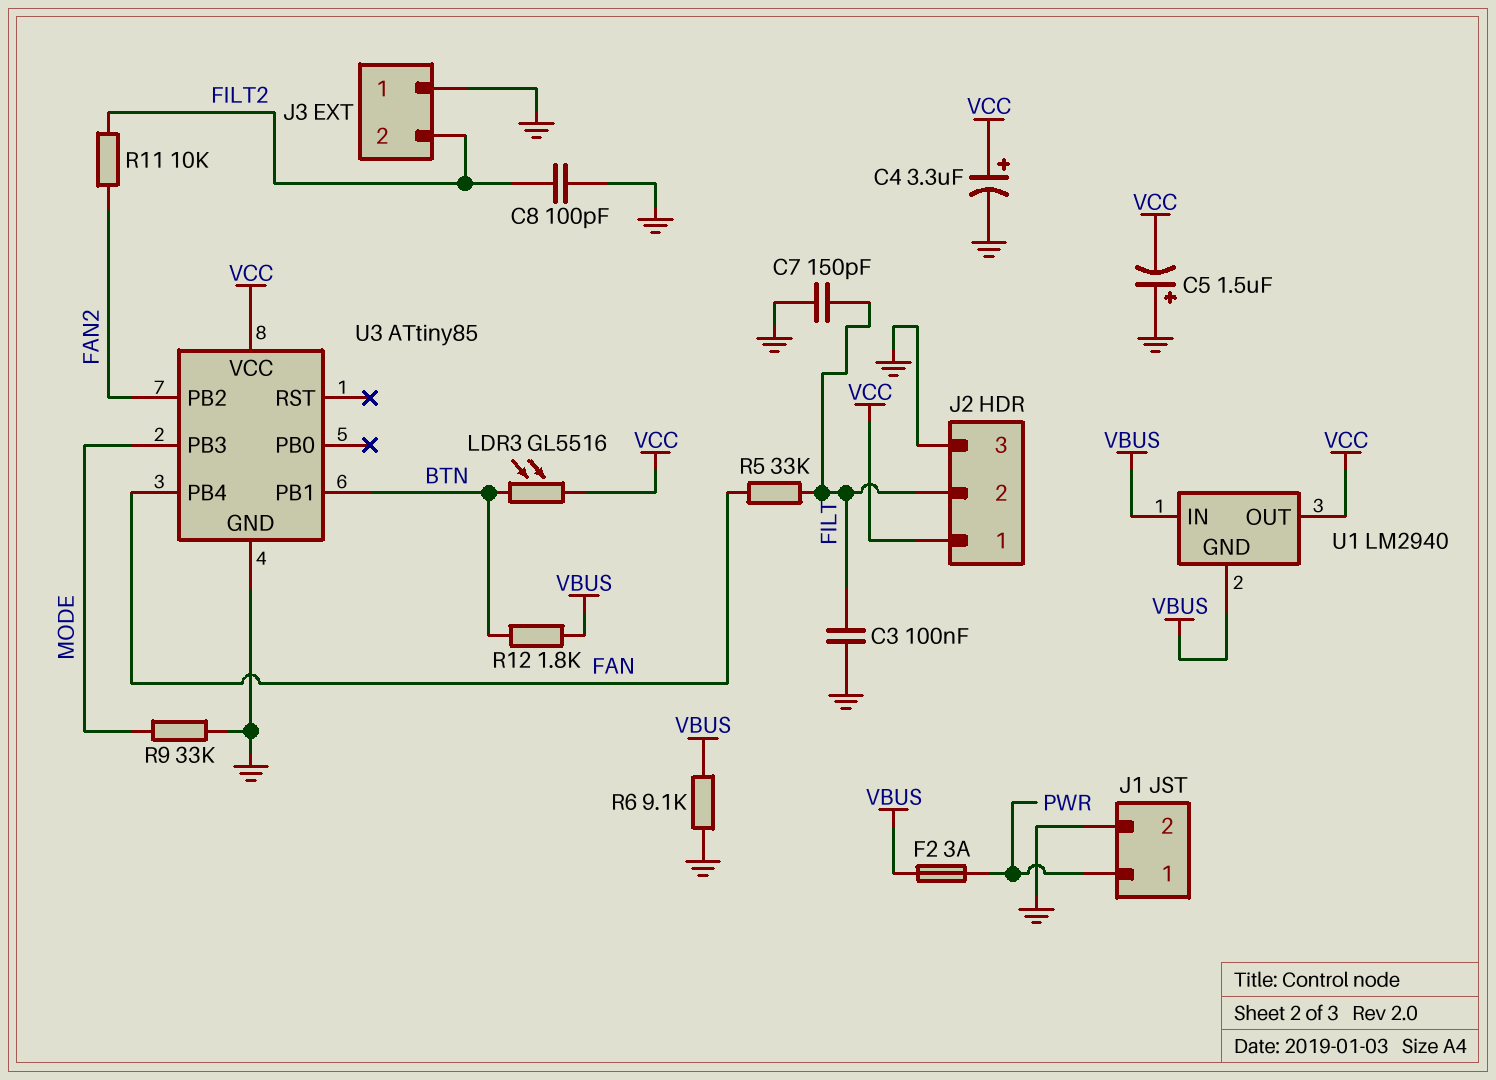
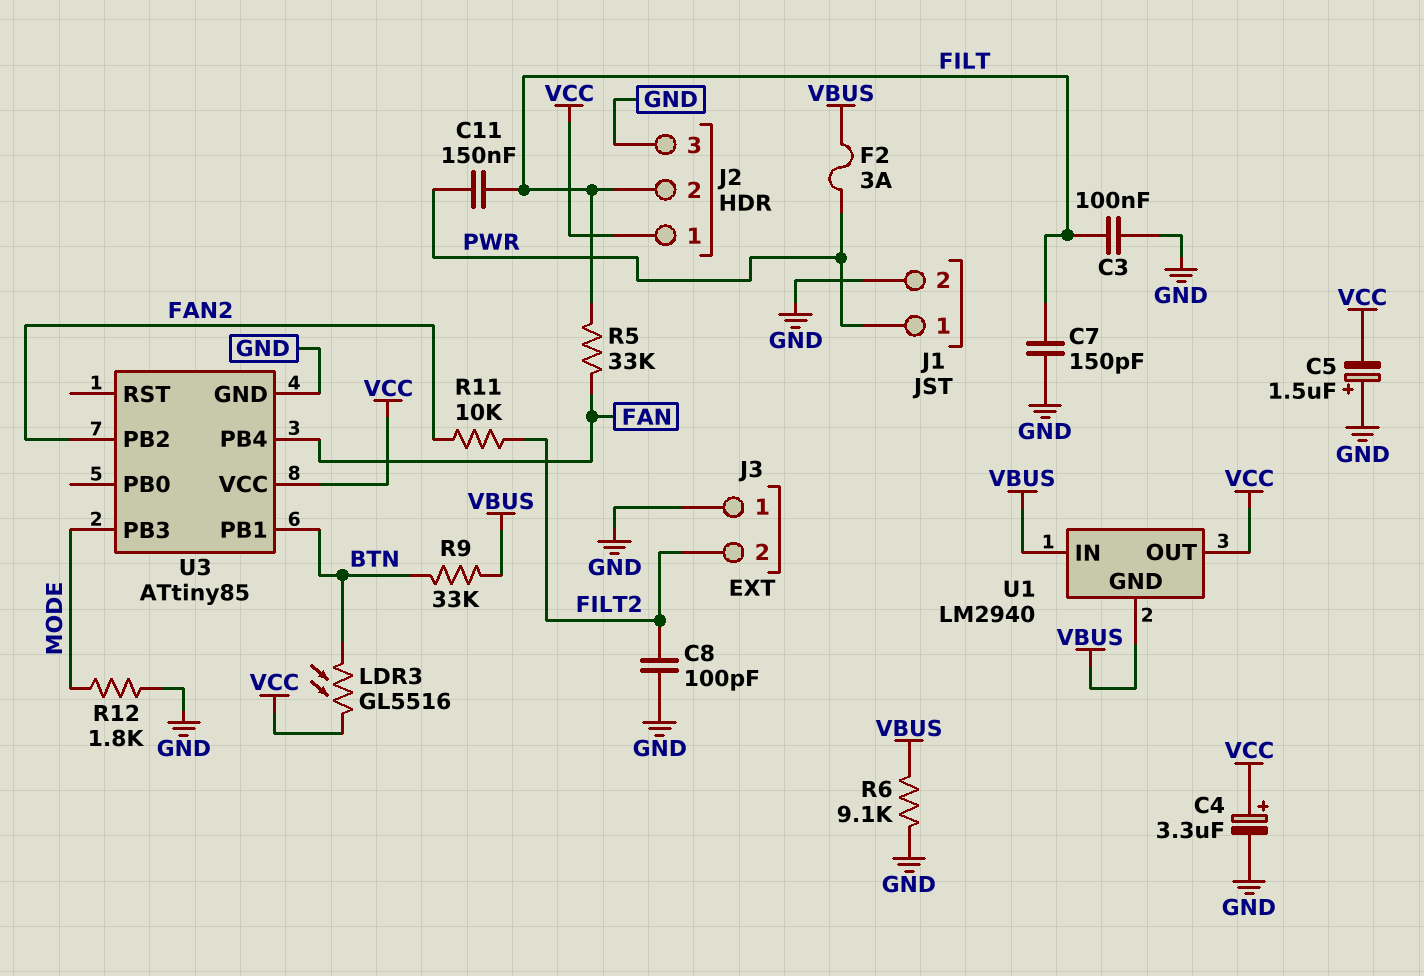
C11: none -> 150nF (FILT, PWR)
R9: 33k (GND, MODE) -> 33k (BTN, VBUS)
R12: 1.8k (BTN, VBUS) -> 1.8k (GND, MODE)

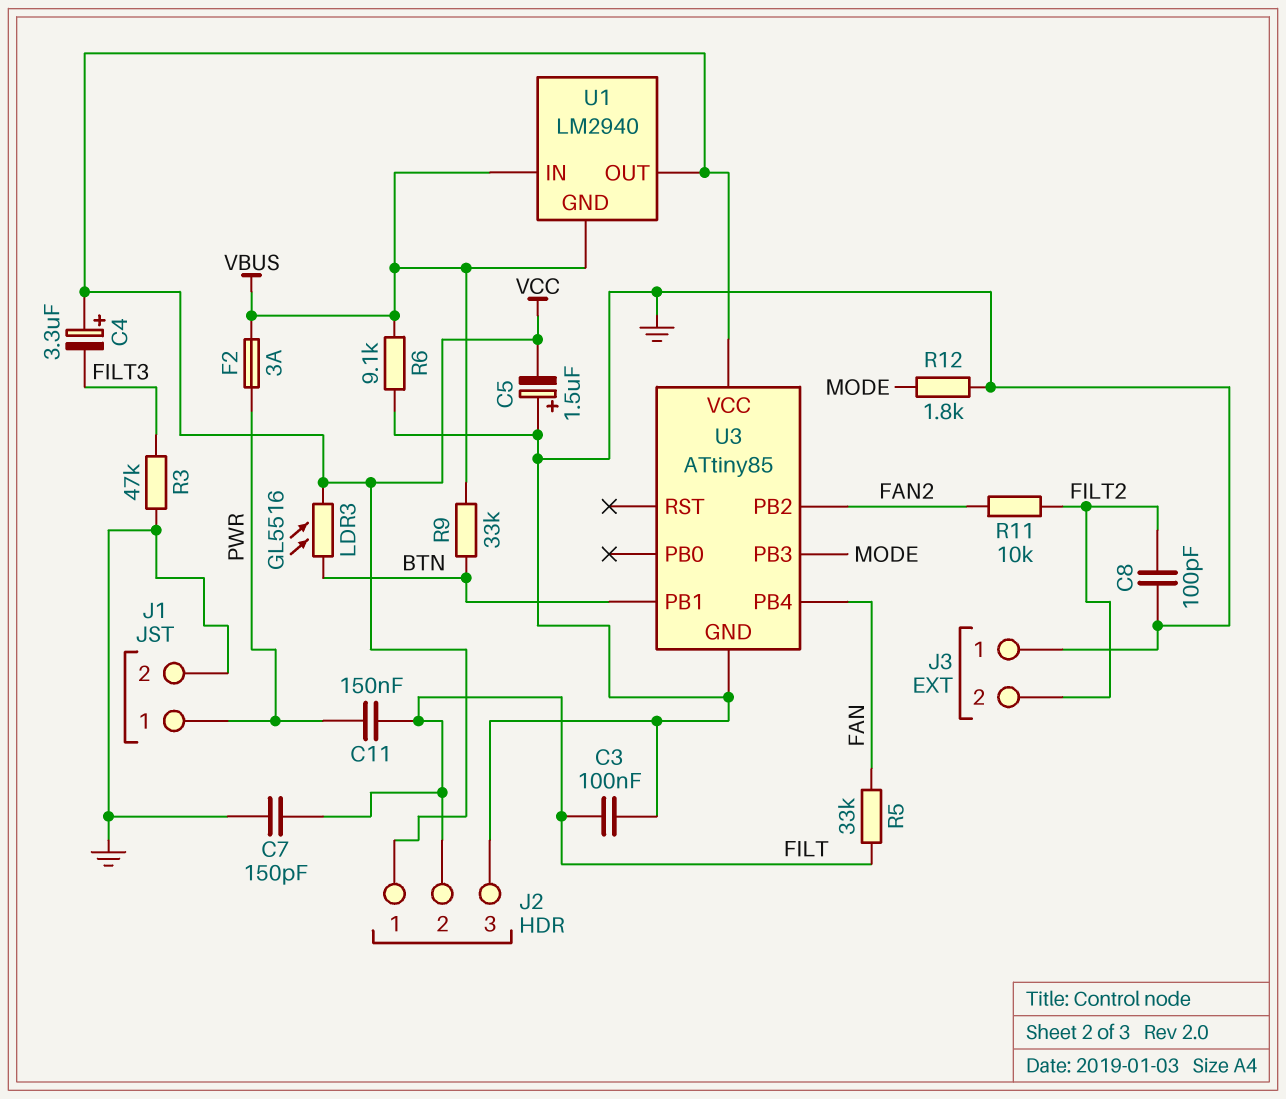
C4: 3.3uF (plus VCC, minus GND) -> 3.3uF (plus VCC, minus FILT3)
R3: none -> 47k (FILT3, GND)

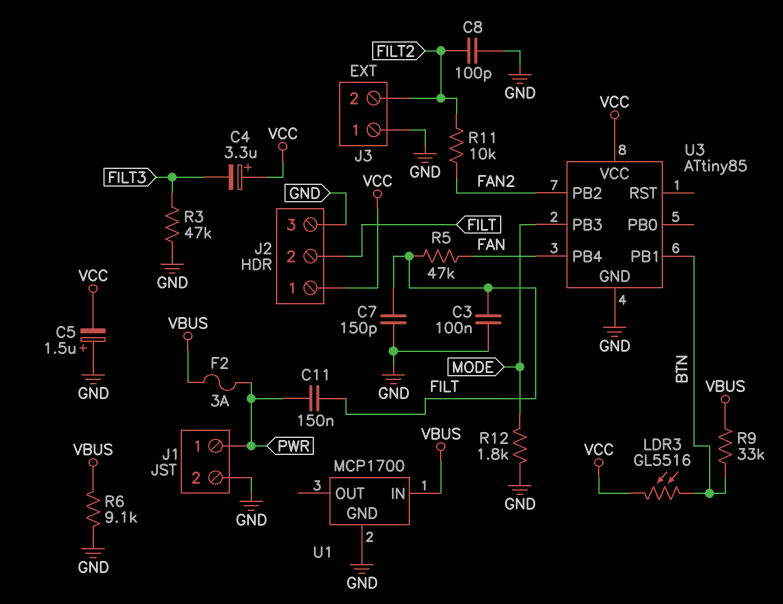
R5: 33k (FAN, FILT) -> 47k (FAN, FILT)
U1: LM2940 -> MCP1700
U1 pin GND: VBUS -> GND
U1 pin OUT: VCC -> none

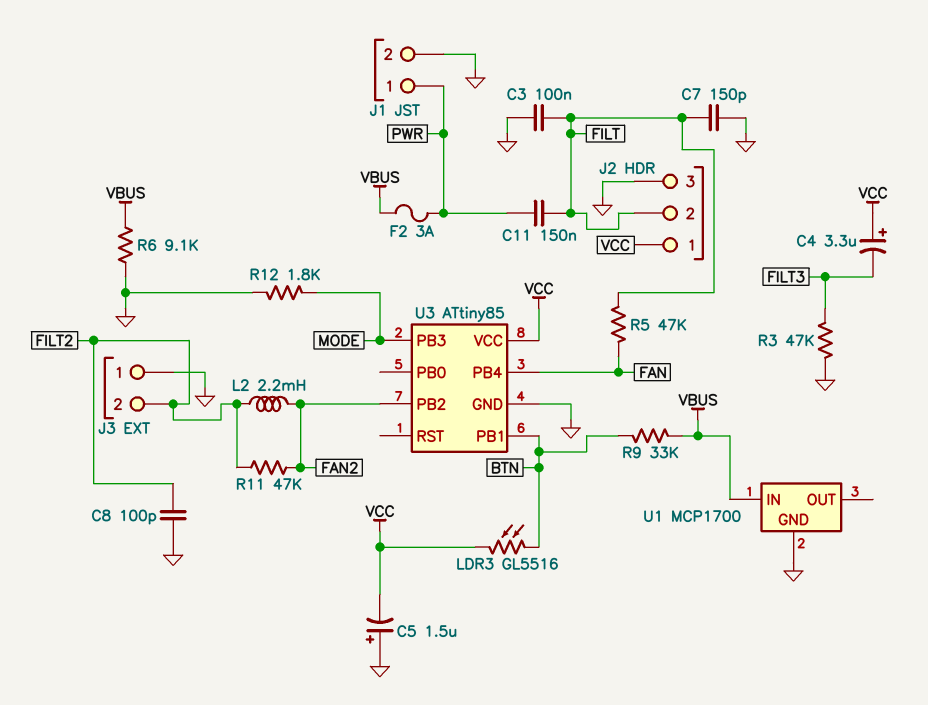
L2: none -> 2.2mH (FAN2, FILT2)
R11: 10k (FAN2, FILT2) -> 47k (FAN2, FILT2)

